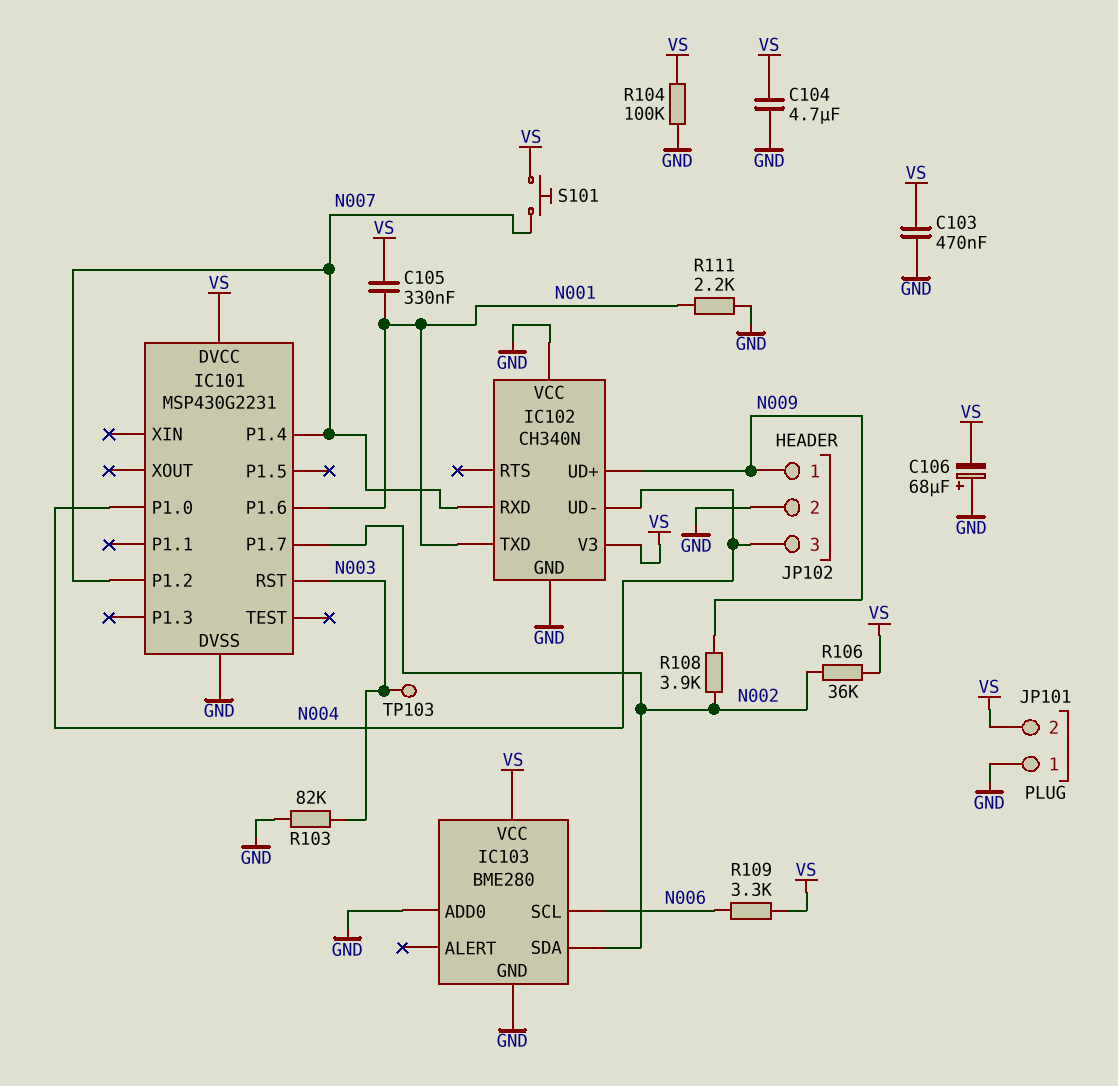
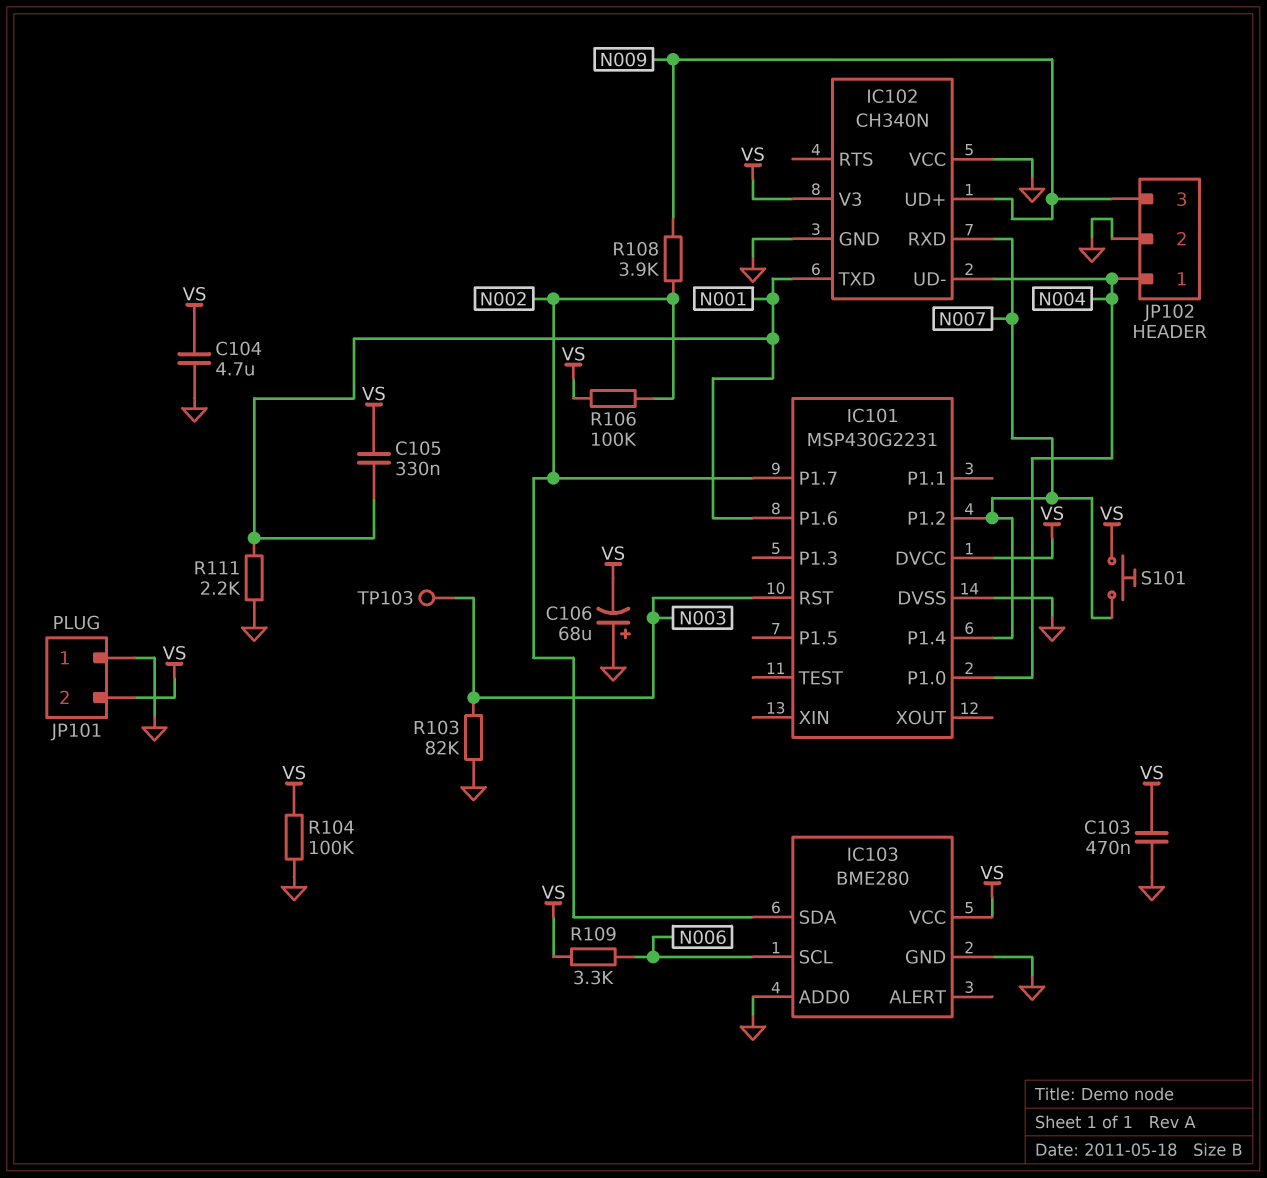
JP102 pin 1: N009 -> N004
JP102 pin 3: N004 -> N009
R106: 36k (N002, VS) -> 100k (N002, VS)

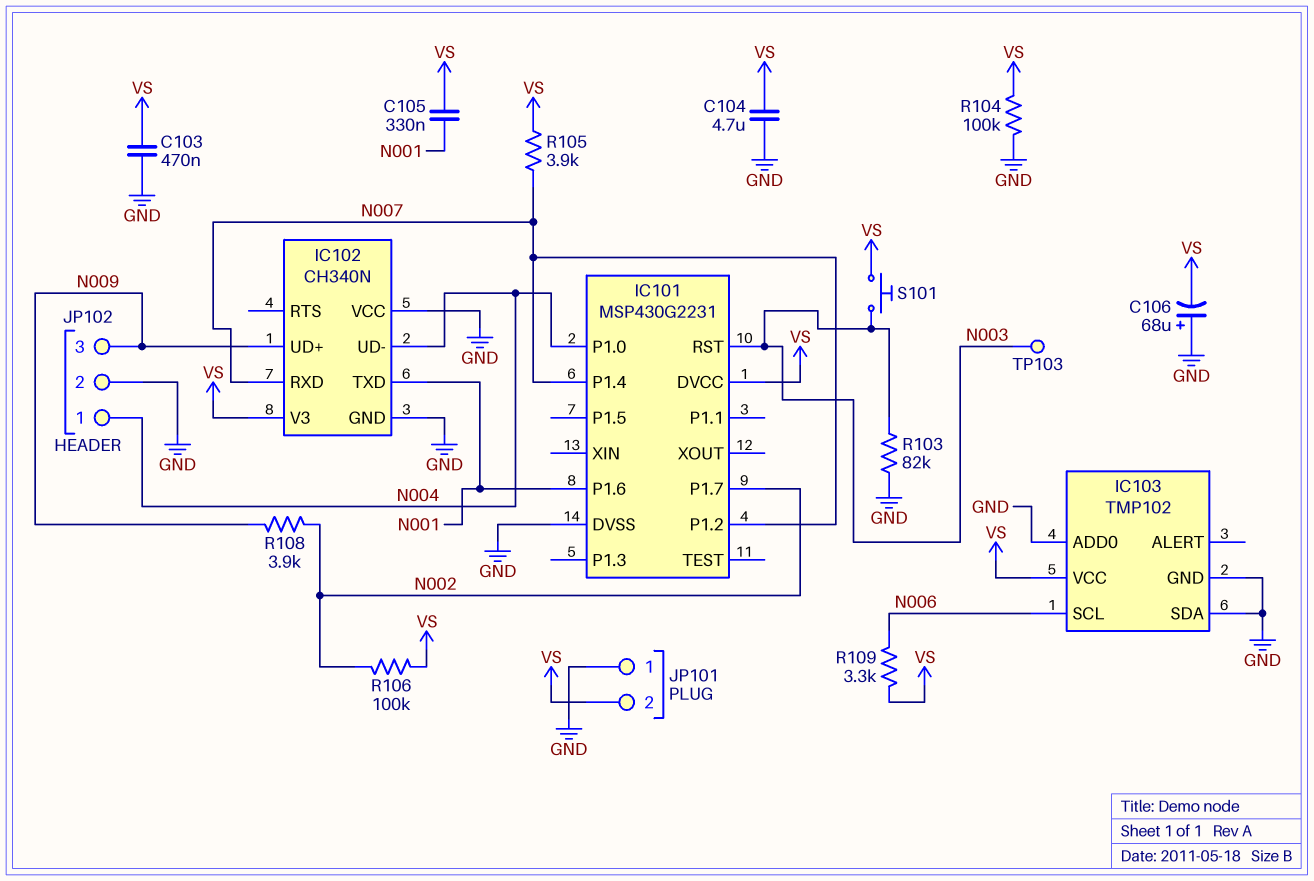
IC103: BME280 -> TMP102
IC103 pin SDA: N002 -> GND
R105: none -> 3.9k (N007, VS)
R111: 2.2k (GND, N001) -> none
S101: button (N007, VS) -> button (N003, VS)

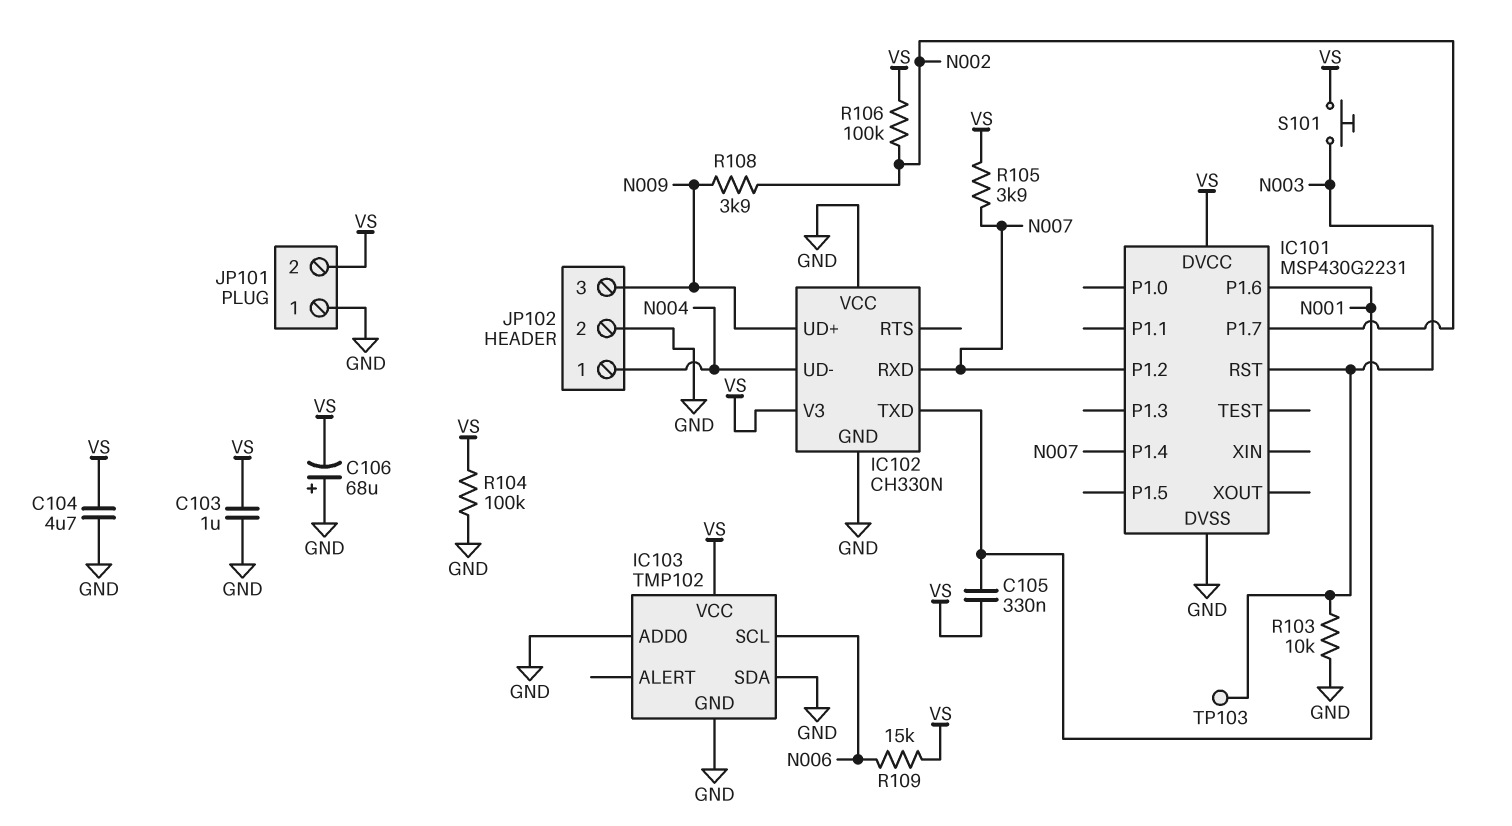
C103: 470nF (GND, VS) -> 1uF (GND, VS)
IC101 pin P1.0: N004 -> none
IC102: CH340N -> CH330N
R103: 82k (GND, N003) -> 10k (GND, N003)
R109: 3.3k (N006, VS) -> 15k (N006, VS)

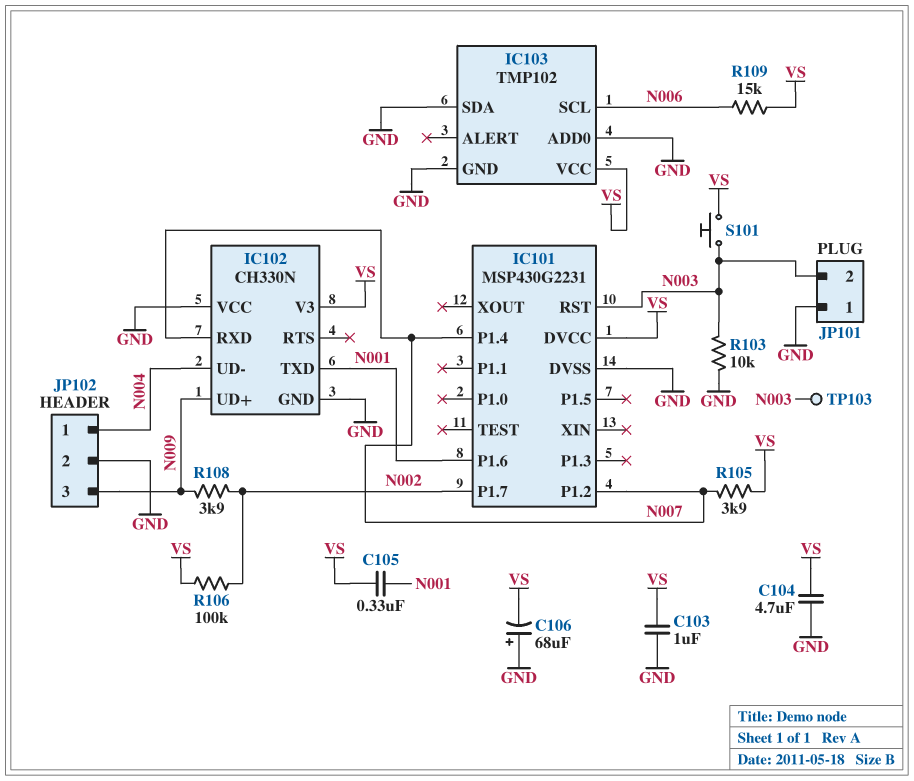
JP101 pin 2: VS -> N003
R104: 100k (GND, VS) -> none

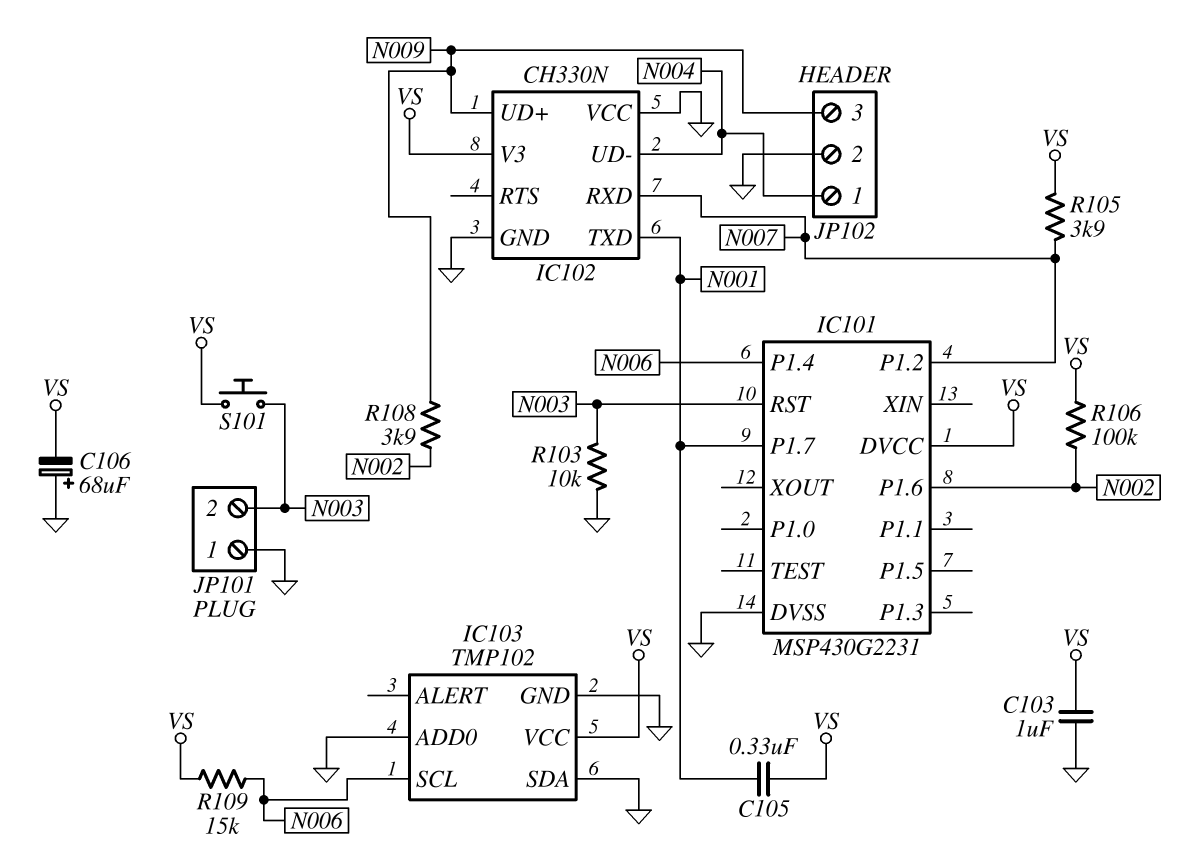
C104: 4.7uF (GND, VS) -> none
IC101 pin P1.4: N007 -> N006
IC101 pin P1.6: N001 -> N002
IC101 pin P1.7: N002 -> N001
TP103: test point (N003) -> none

